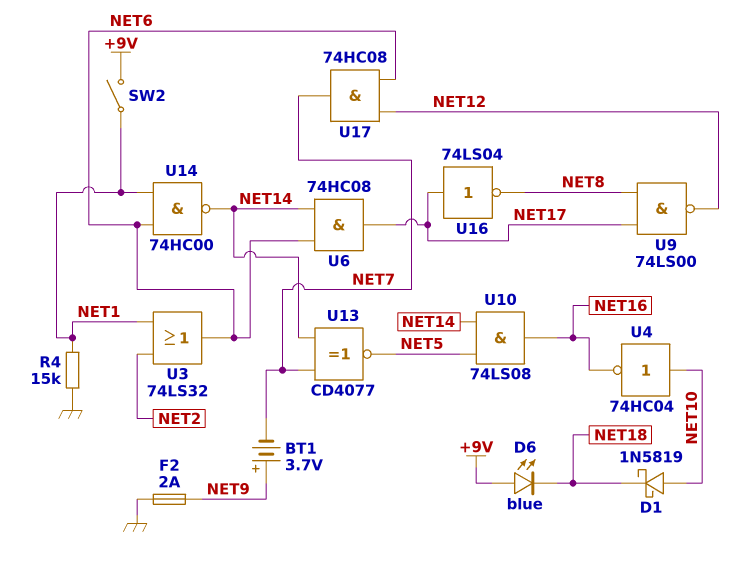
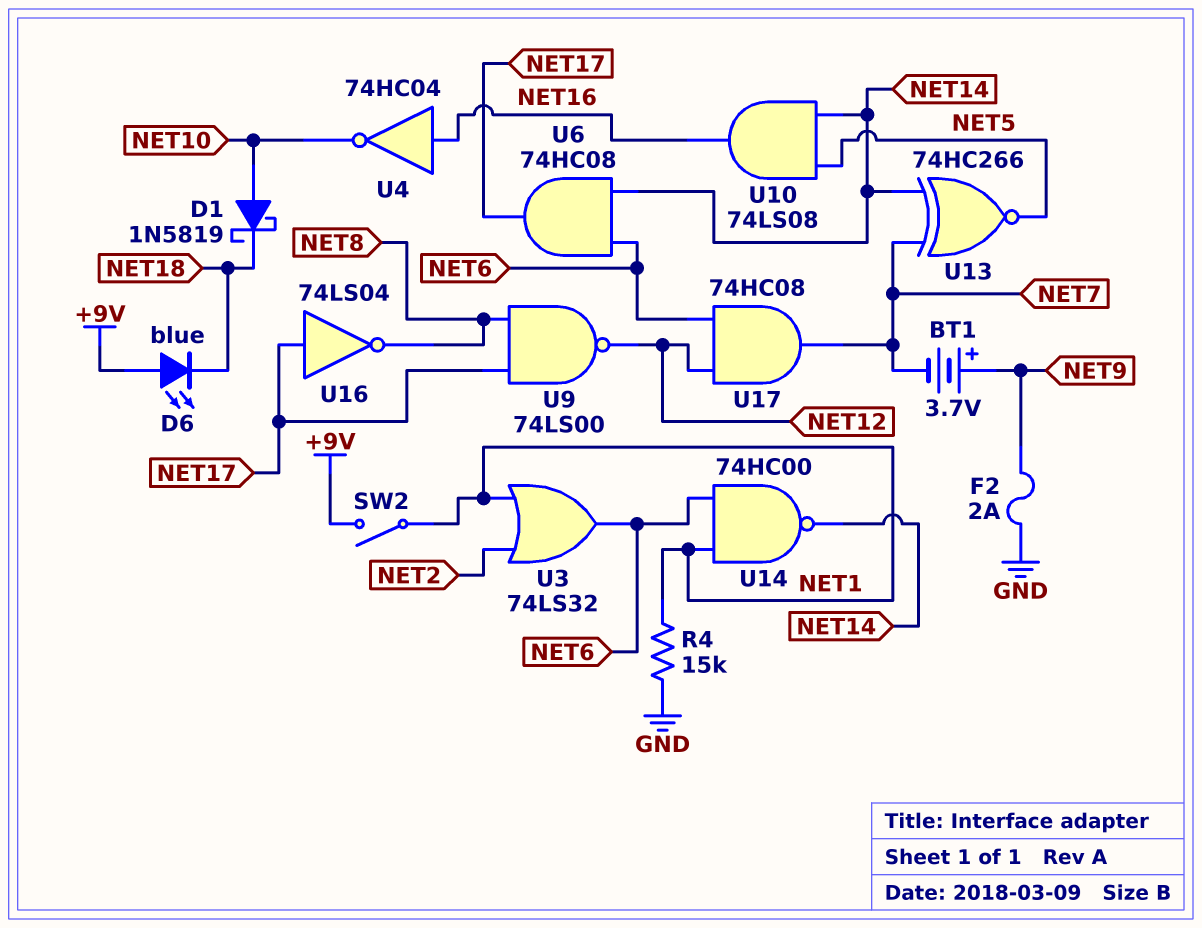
U4: NOT 74HC04 (in NET10, out NET16) -> NOT 74HC04 (in NET16, out NET10)
U13: XNOR CD4077 (in NET7, in NET14, out NET5) -> XNOR 74HC266 (in NET7, in NET14, out NET5)

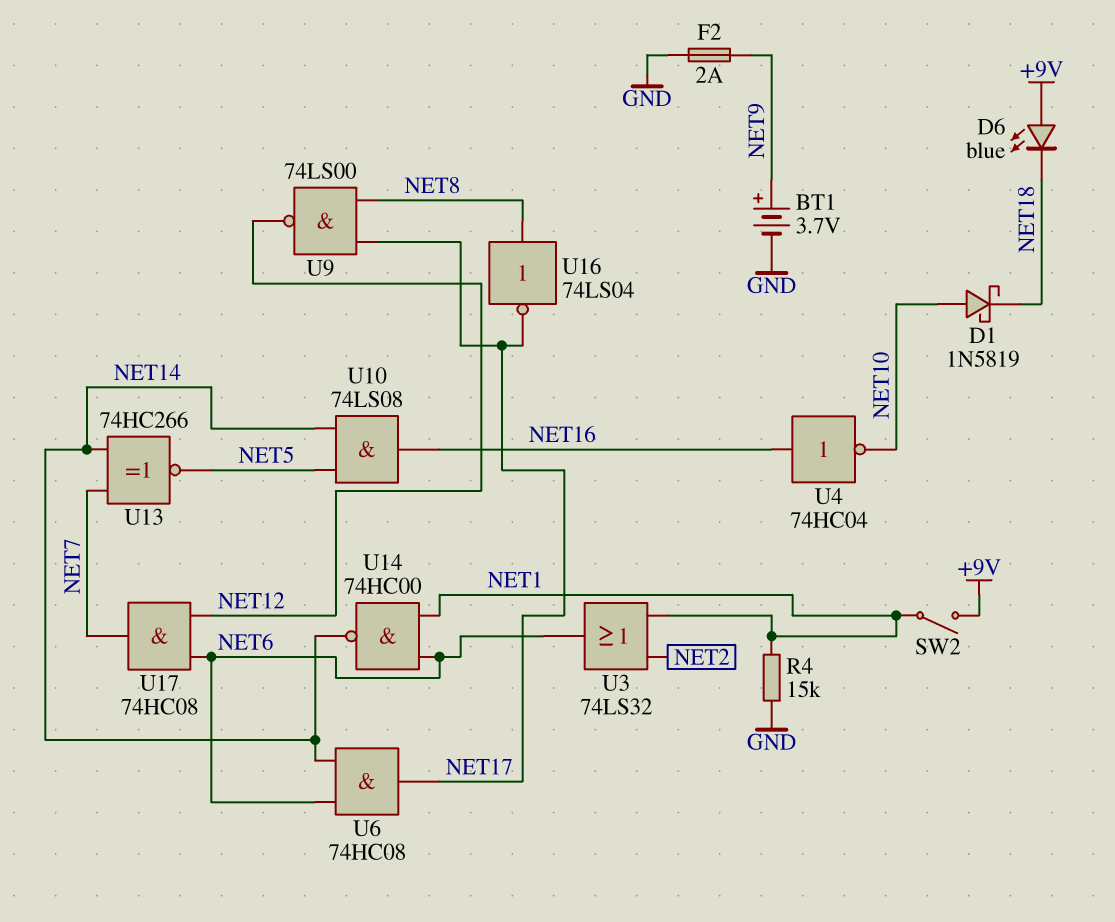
BT1: 3.7V (plus NET9, minus NET7) -> 3.7V (plus NET9, minus GND)
U16: NOT 74LS04 (in NET17, out NET8) -> NOT 74LS04 (in NET8, out NET17)

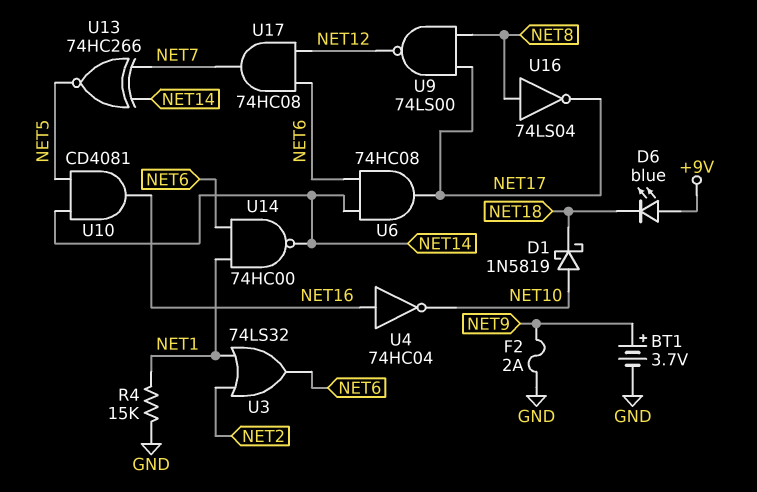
SW2: switch (+9V, NET1) -> none
U10: AND 74LS08 (in NET5, in NET14, out NET16) -> AND CD4081 (in NET5, in NET14, out NET16)

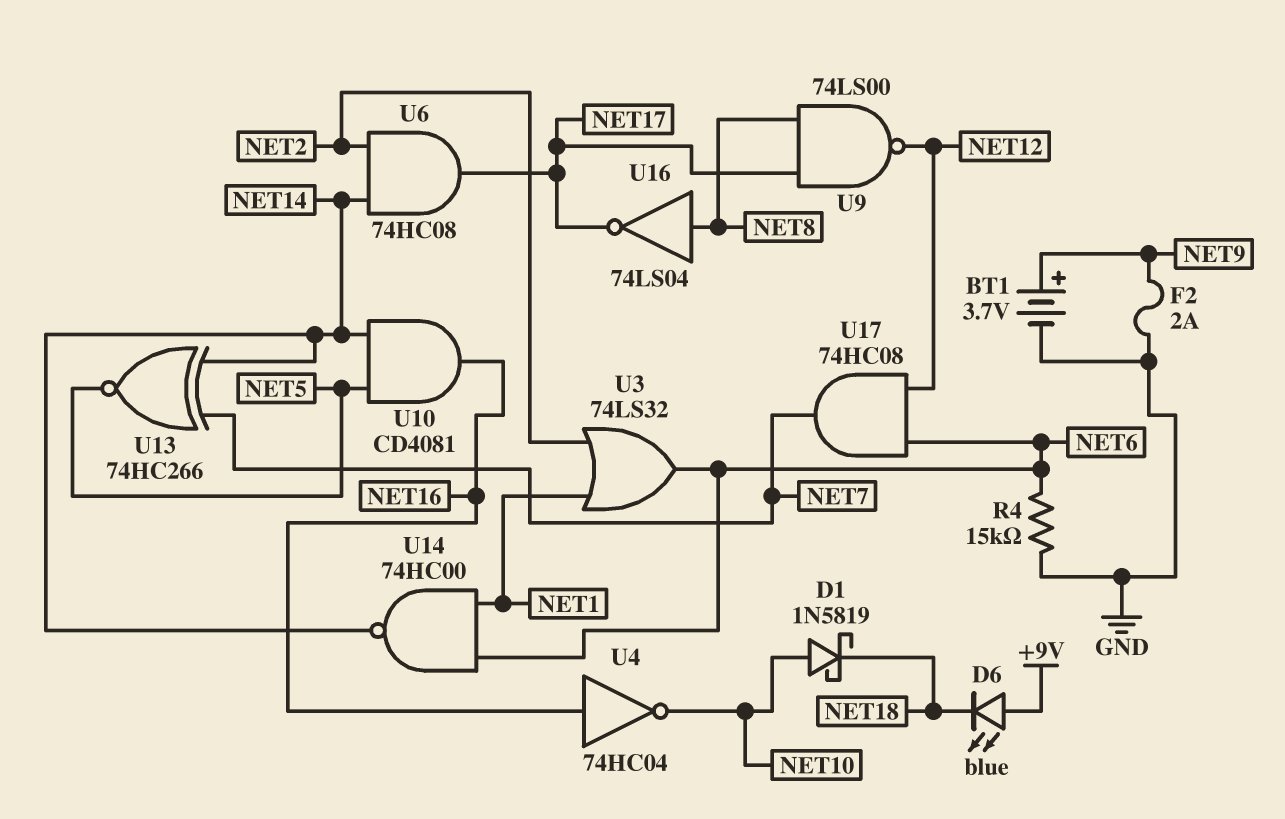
R4: 15k (GND, NET1) -> 15k (GND, NET6)
U6: AND 74HC08 (in NET6, in NET14, out NET17) -> AND 74HC08 (in NET2, in NET14, out NET17)

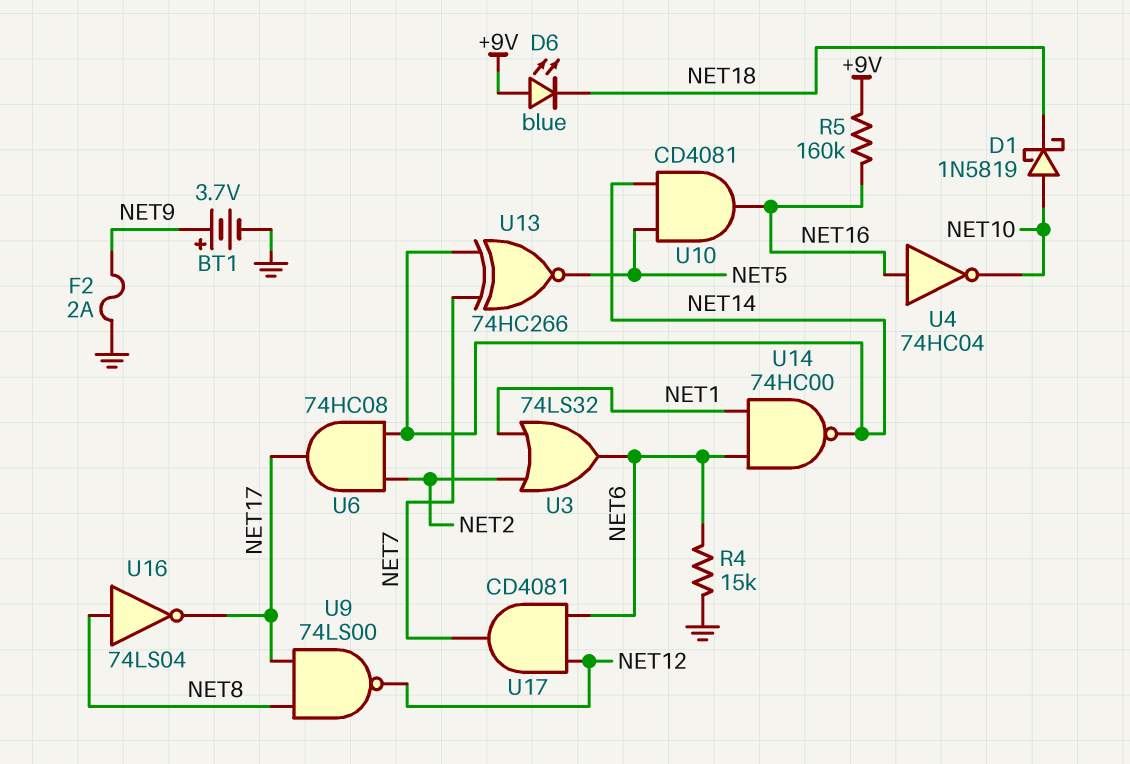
R5: none -> 160k (+9V, NET16)
U17: AND 74HC08 (in NET6, in NET12, out NET7) -> AND CD4081 (in NET6, in NET12, out NET7)

